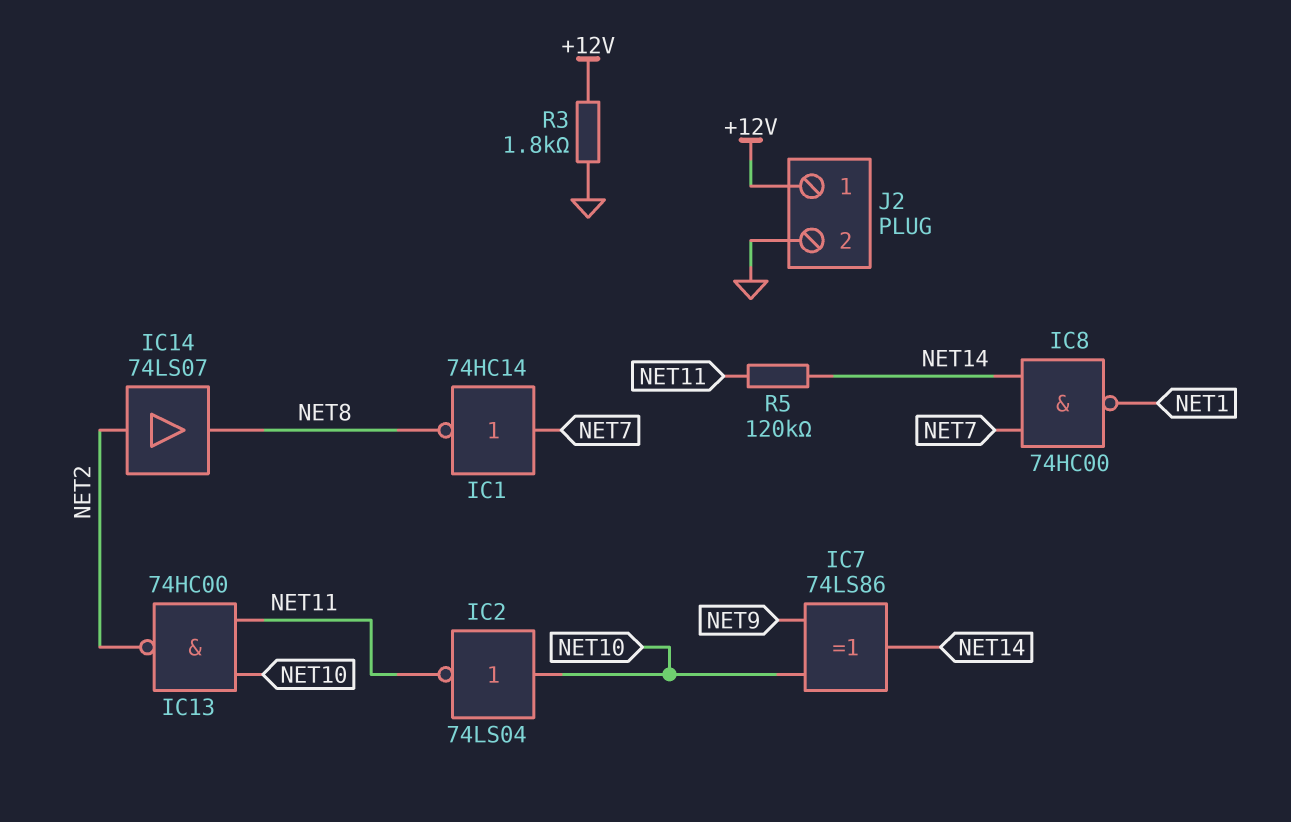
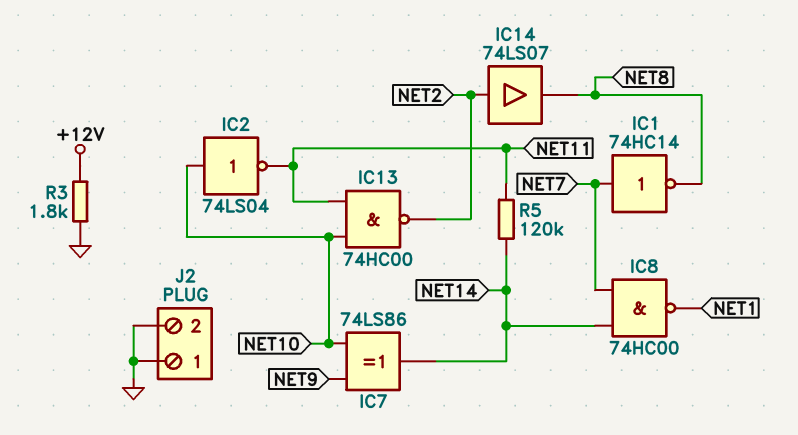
J2 pin 1: +12V -> GND

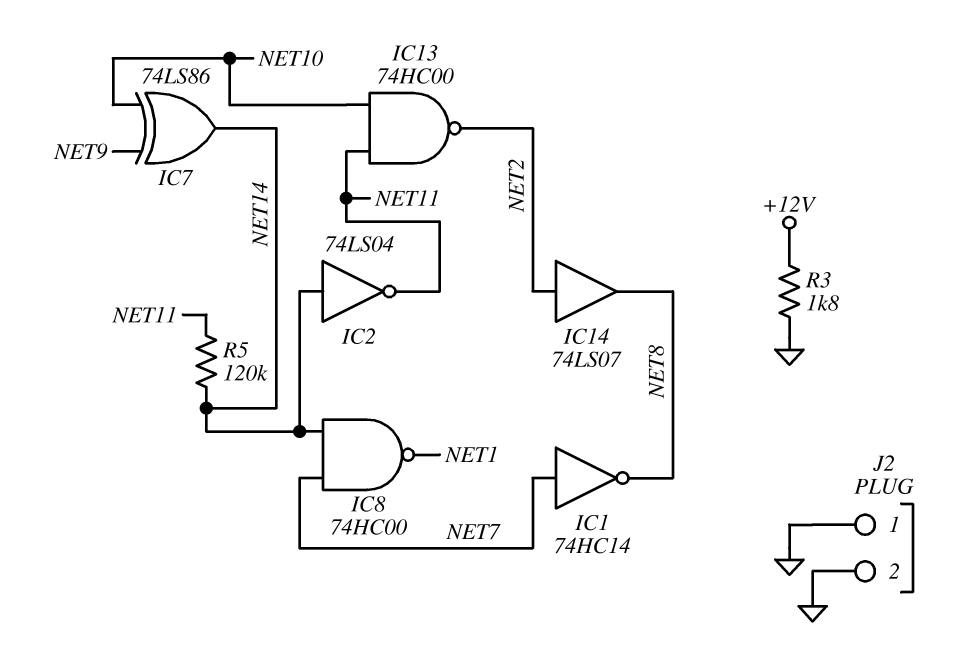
IC2: NOT 74LS04 (in NET10, out NET11) -> NOT 74LS04 (in NET14, out NET11)

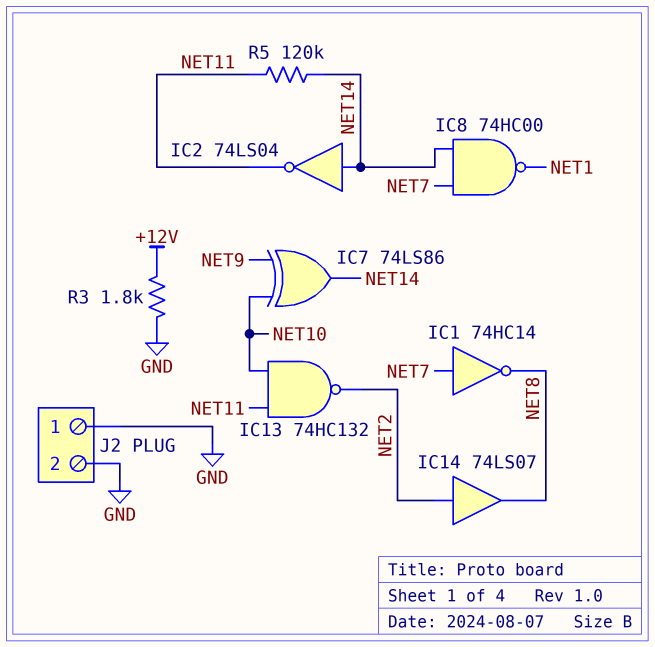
IC13: NAND 74HC00 (in NET10, in NET11, out NET2) -> NAND 74HC132 (in NET10, in NET11, out NET2)

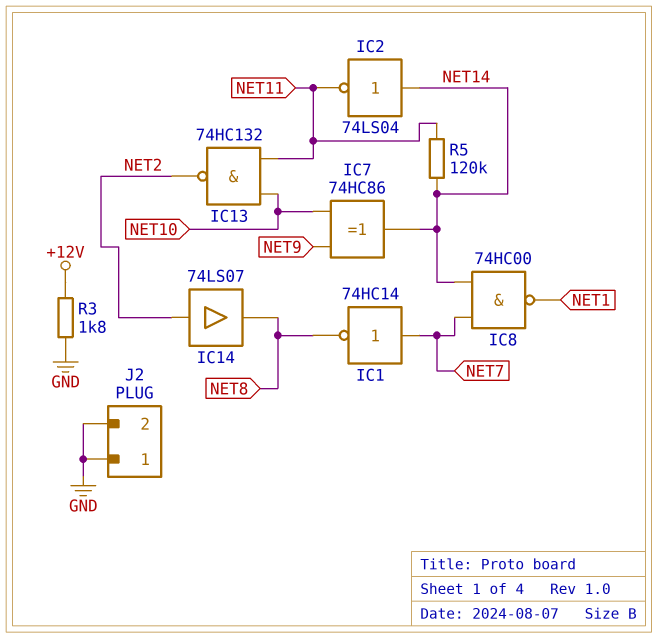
IC7: XOR 74LS86 (in NET9, in NET10, out NET14) -> XOR 74HC86 (in NET9, in NET10, out NET14)

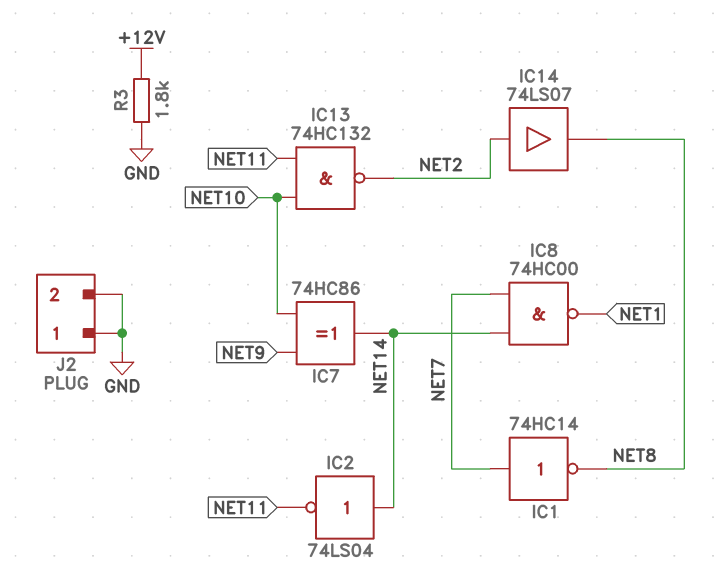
R5: 120k (NET11, NET14) -> none

